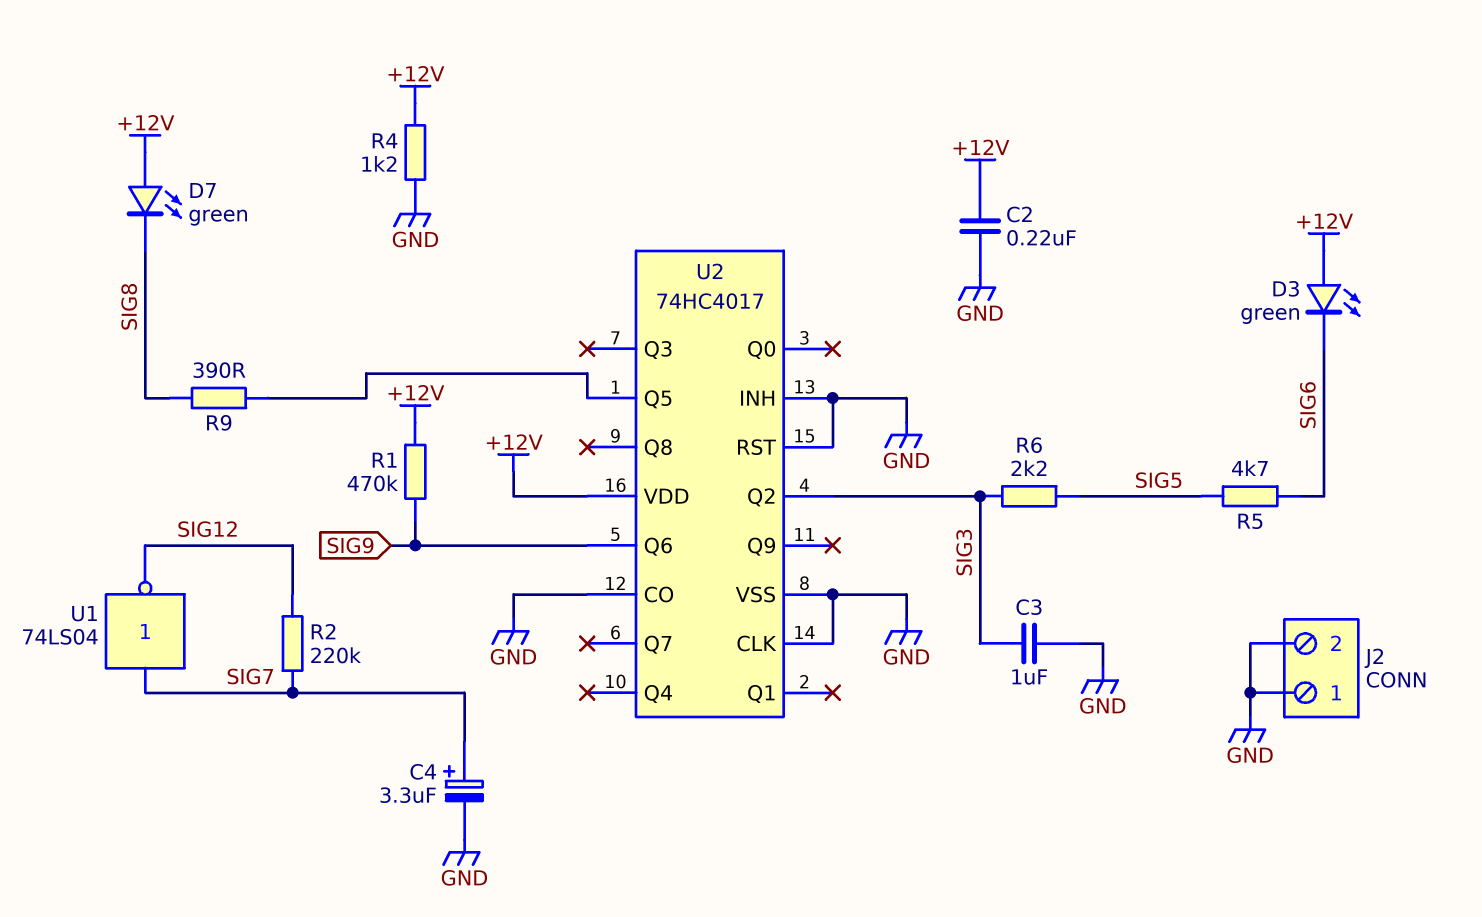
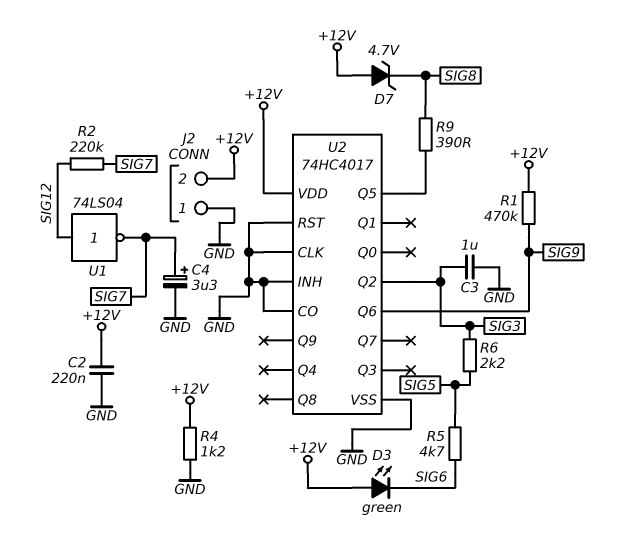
D7: LED green (A +12V, K SIG8) -> zener 4.7V (A +12V, K SIG8)
J2 pin 2: GND -> +12V
U1: NOT 74LS04 (in SIG7, out SIG12) -> NOT 74LS04 (in SIG12, out SIG7)

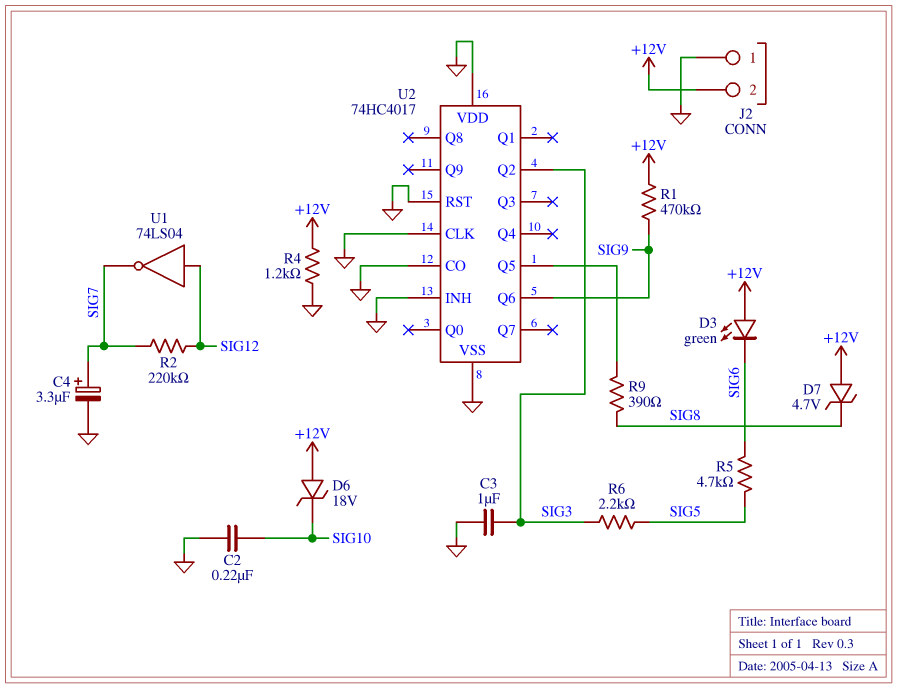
C2: 220nF (+12V, GND) -> 220nF (GND, SIG10)
D6: none -> zener 18V (A +12V, K SIG10)
U2 pin VDD: +12V -> GND

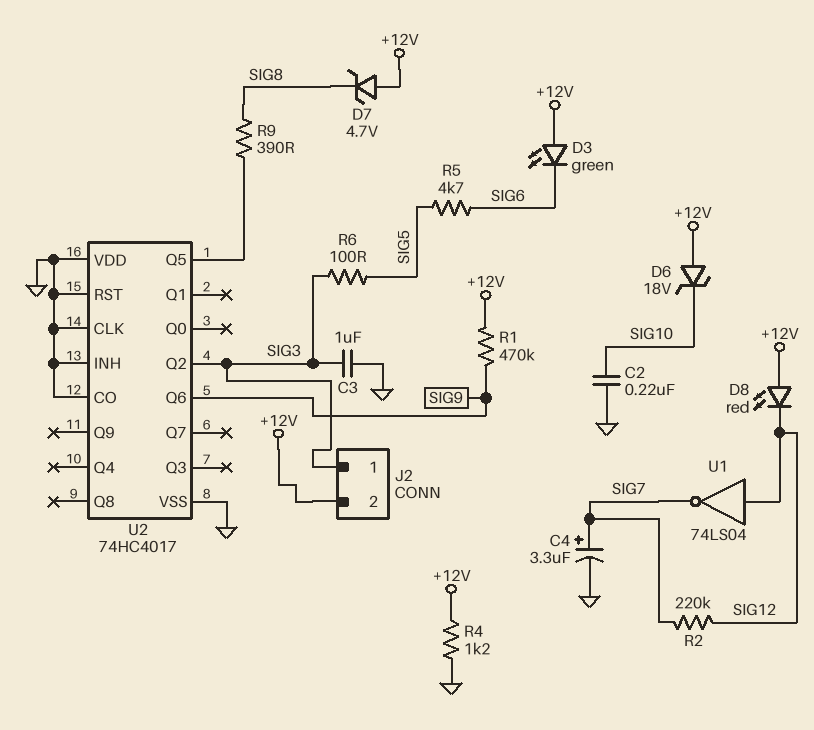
D8: none -> LED red (A +12V, K SIG12)
J2 pin 1: GND -> SIG3
R6: 2.2k (SIG3, SIG5) -> 100 (SIG3, SIG5)

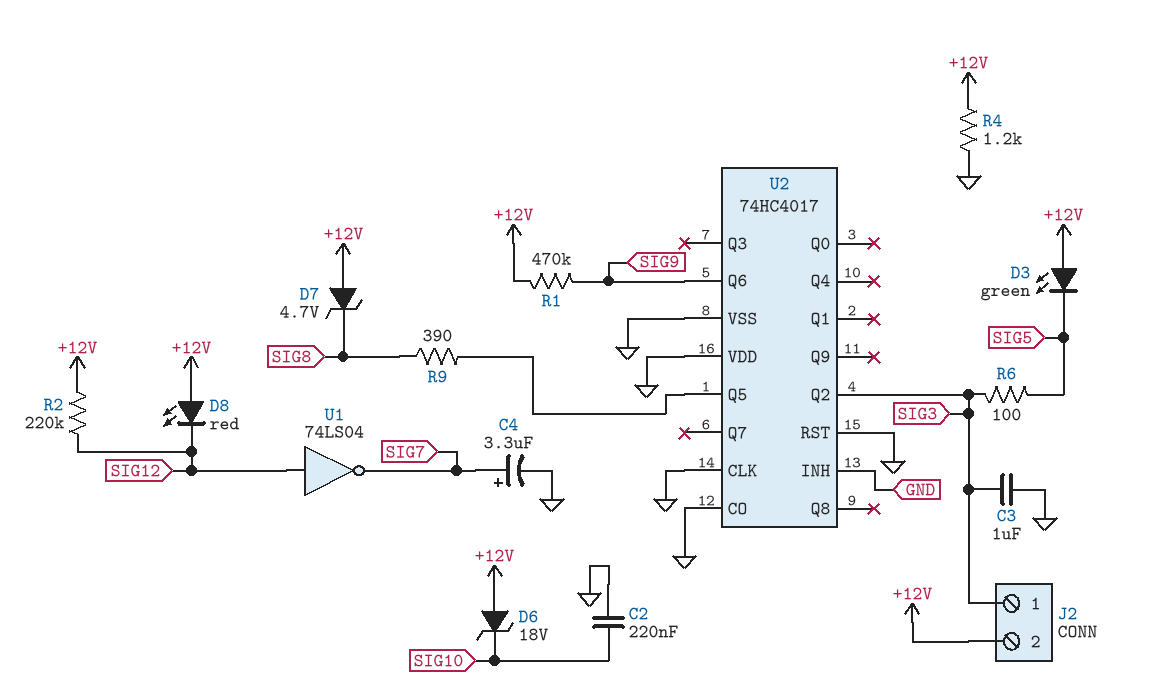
D3: LED green (A +12V, K SIG6) -> LED green (A +12V, K SIG5)
R2: 220k (SIG7, SIG12) -> 220k (+12V, SIG12)
R5: 4.7k (SIG5, SIG6) -> none

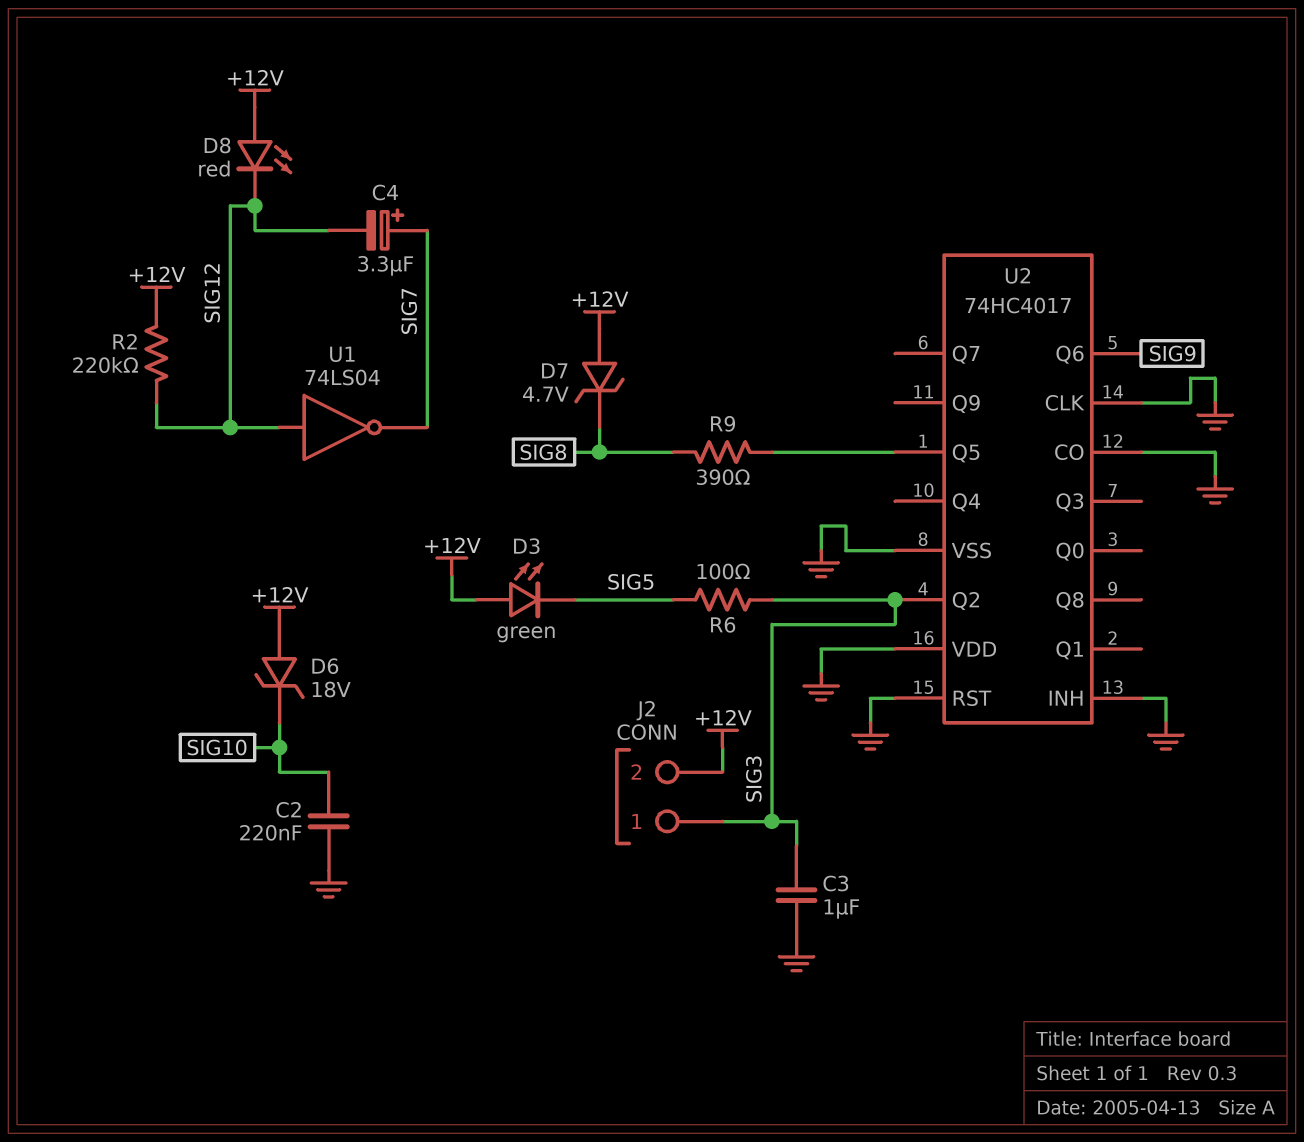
C4: 3.3uF (plus SIG7, minus GND) -> 3.3uF (plus SIG7, minus SIG12)
R1: 470k (+12V, SIG9) -> none
R4: 1.2k (+12V, GND) -> none

